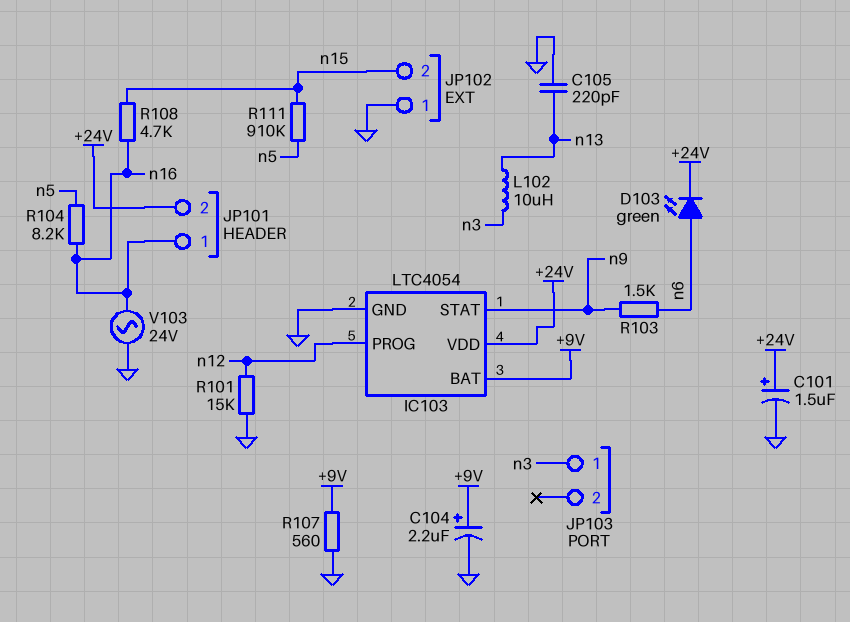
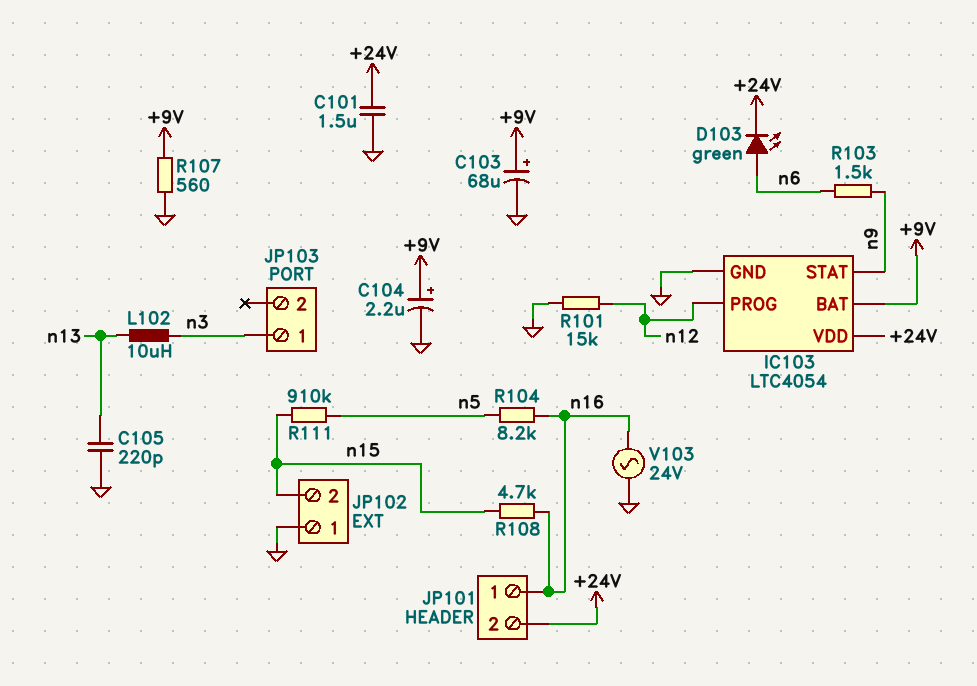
C101: 1.5uF (plus +24V, minus GND) -> 1.5uF (+24V, GND)
C103: none -> 68uF (plus +9V, minus GND)

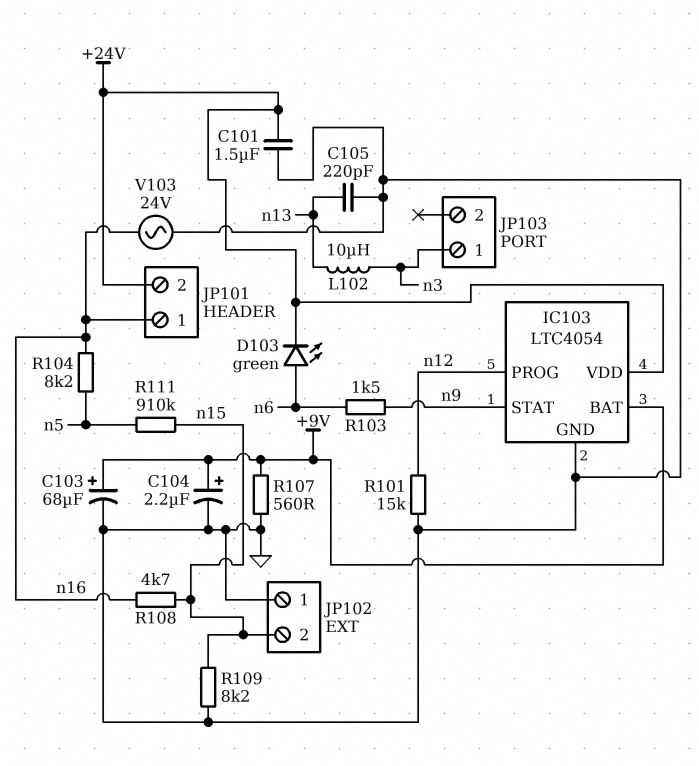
R109: none -> 8.2k (GND, n15)

